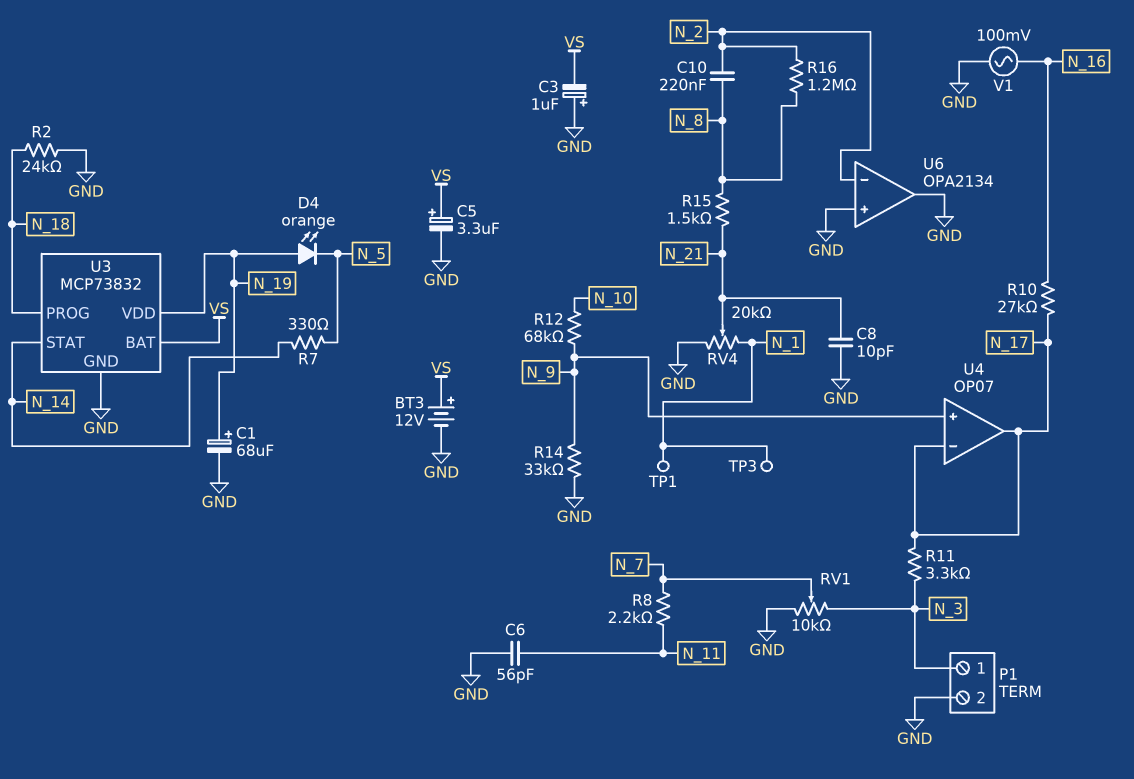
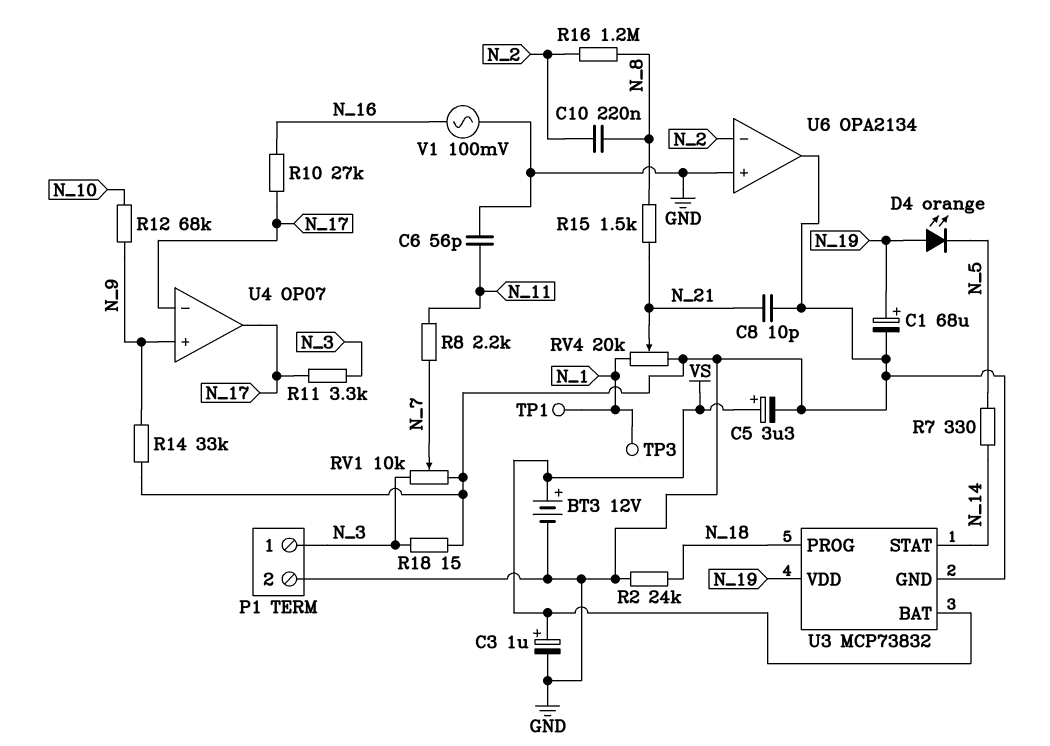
C3: 1uF (plus GND, minus VS) -> 1uF (plus VS, minus GND)
R18: none -> 15 (GND, N_3)

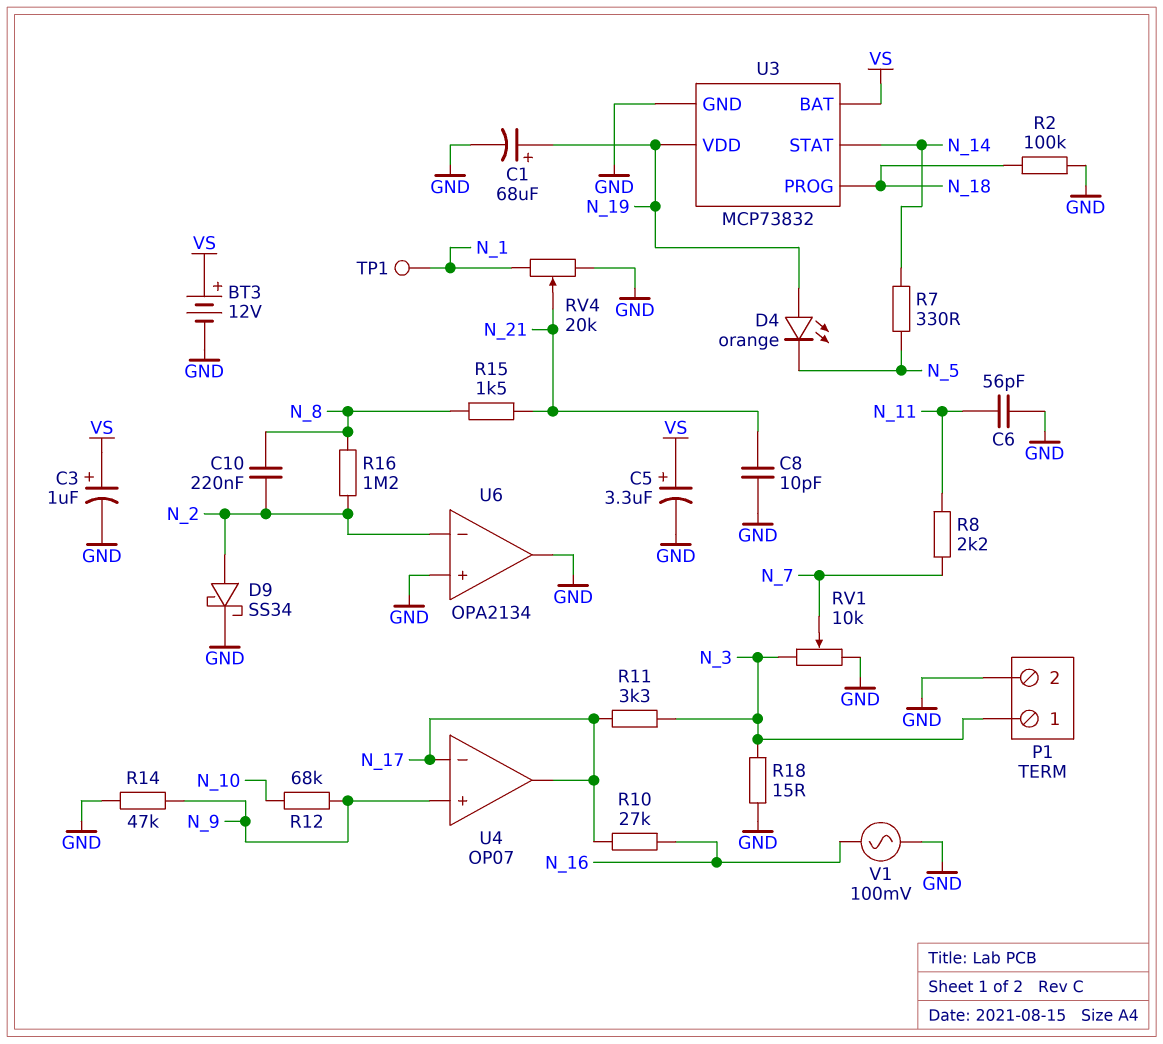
D9: none -> schottky SS34 (A N_2, K GND)
R2: 24k (GND, N_18) -> 100k (GND, N_18)
R14: 33k (GND, N_9) -> 47k (GND, N_9)
TP3: test point (N_1) -> none

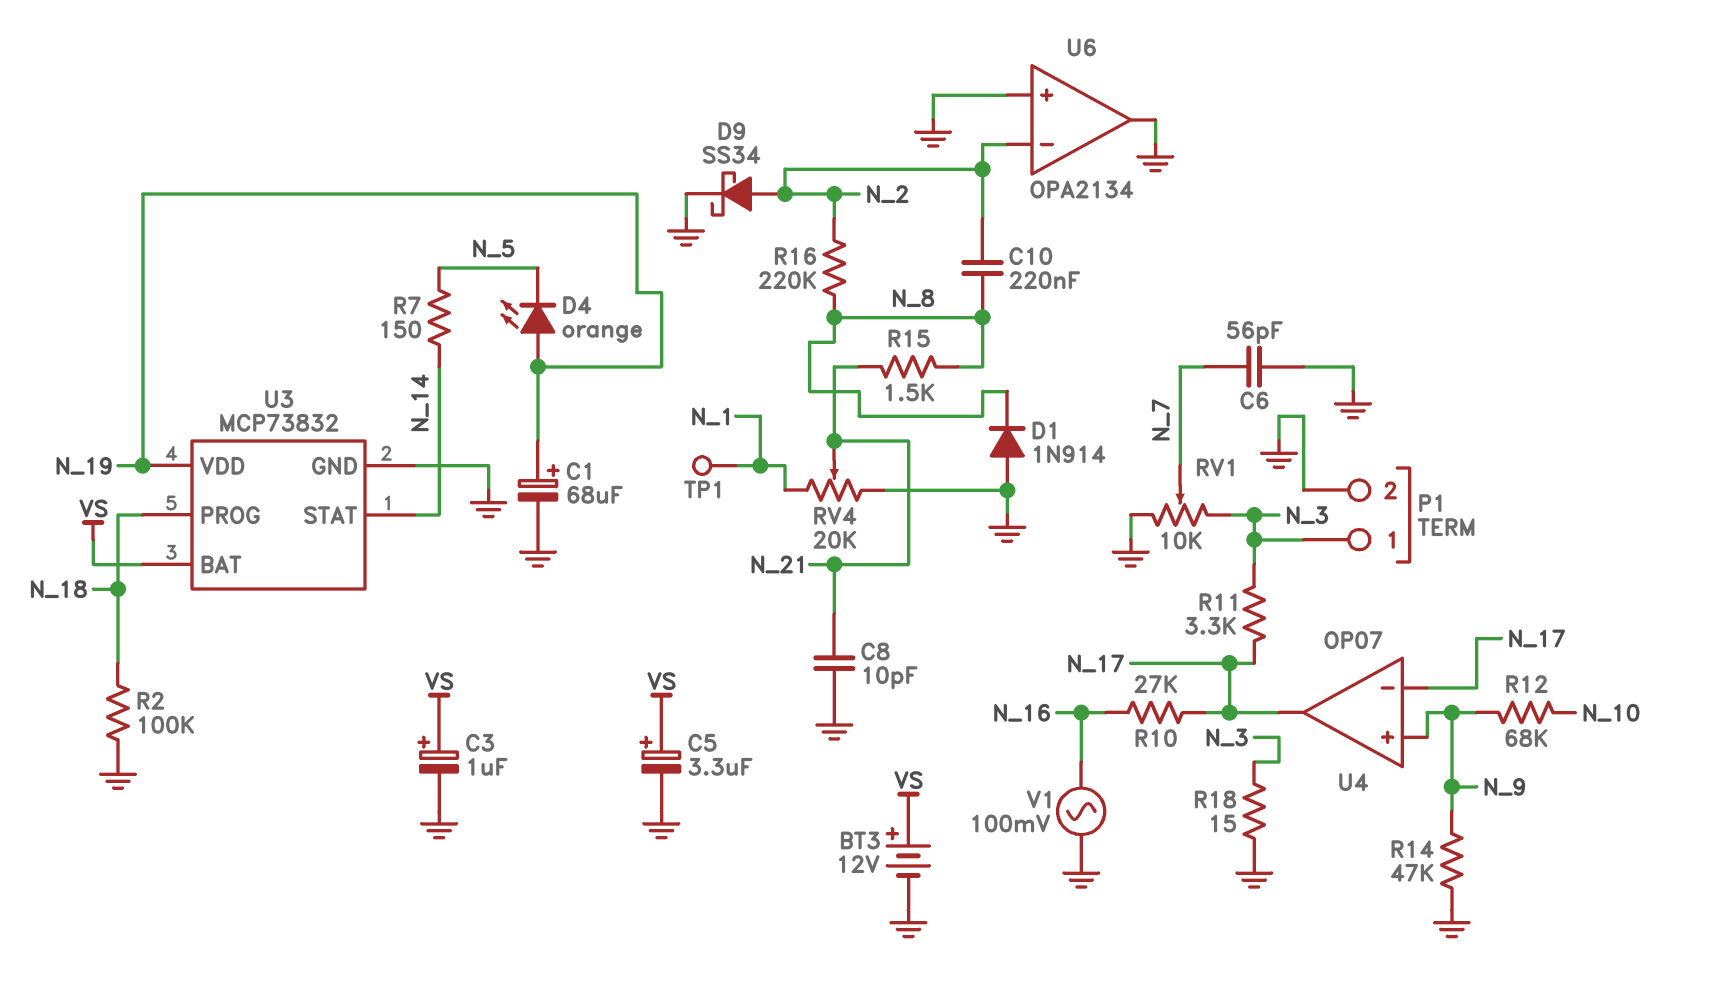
C6: 56pF (GND, N_11) -> 56pF (GND, N_7)
D1: none -> diode 1N914 (A GND, K N_8)
R7: 330 (N_5, N_14) -> 150 (N_5, N_14)
R8: 2.2k (N_7, N_11) -> none
R16: 1.2M (N_2, N_8) -> 220k (N_2, N_8)

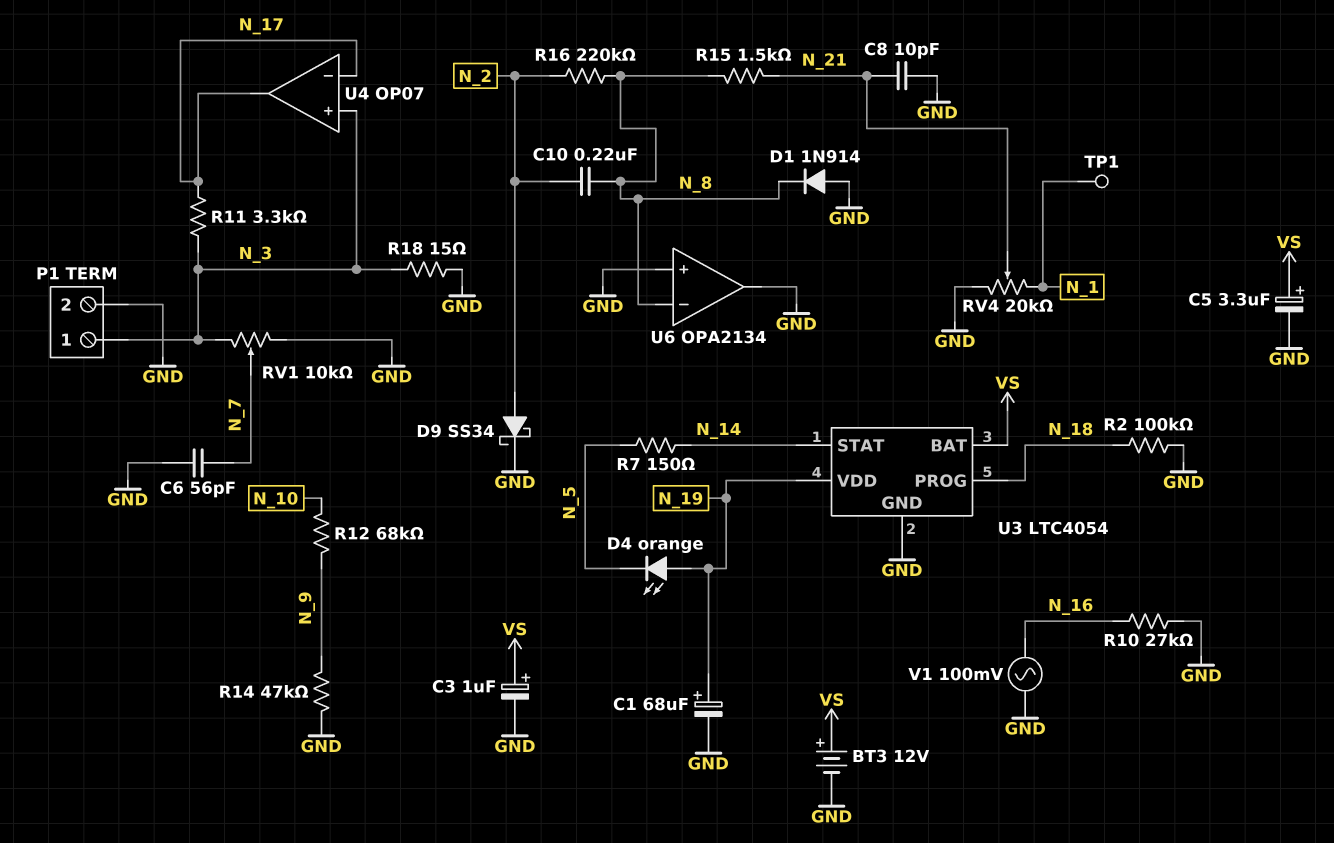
R10: 27k (N_16, N_17) -> 27k (GND, N_16)
U3: MCP73832 -> LTC4054
U4 pin in+: N_9 -> N_3
U6 pin in-: N_2 -> N_8

